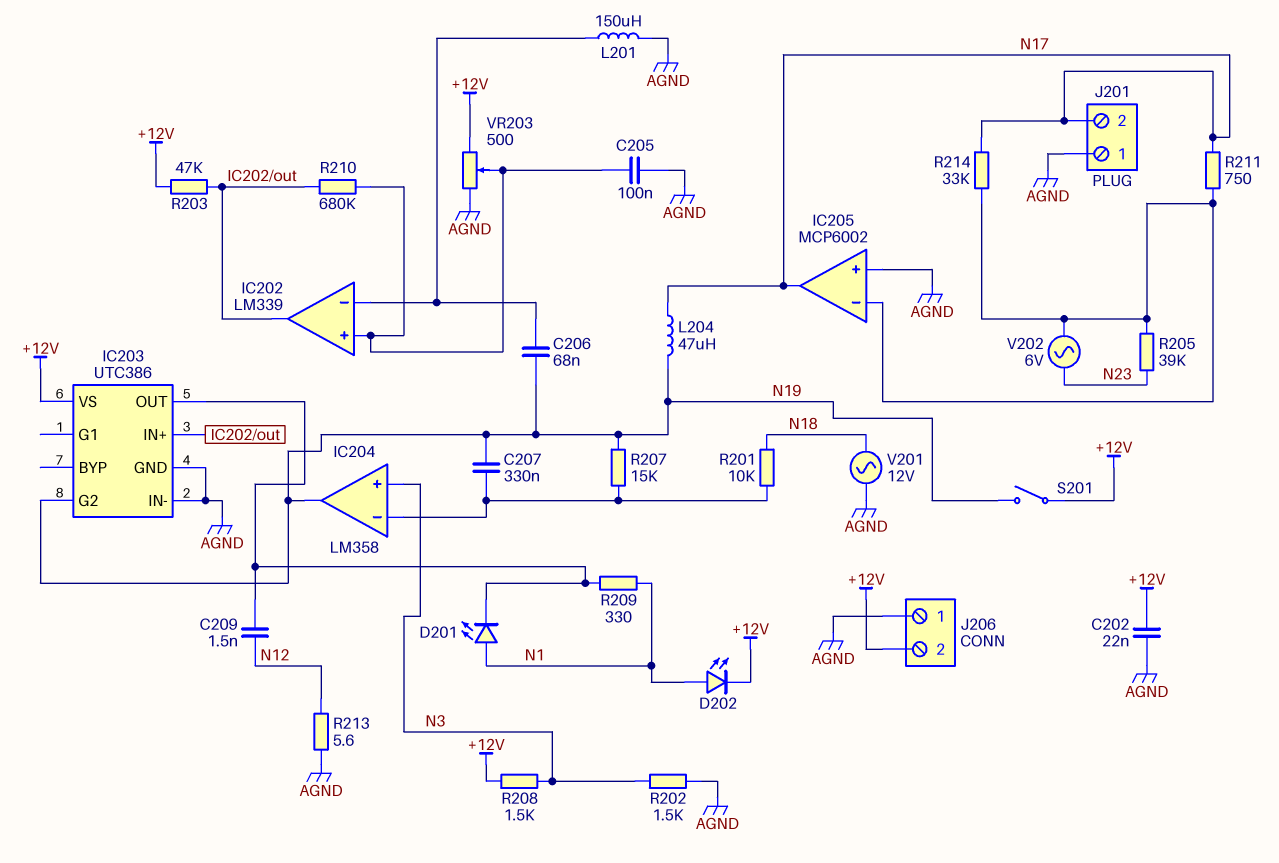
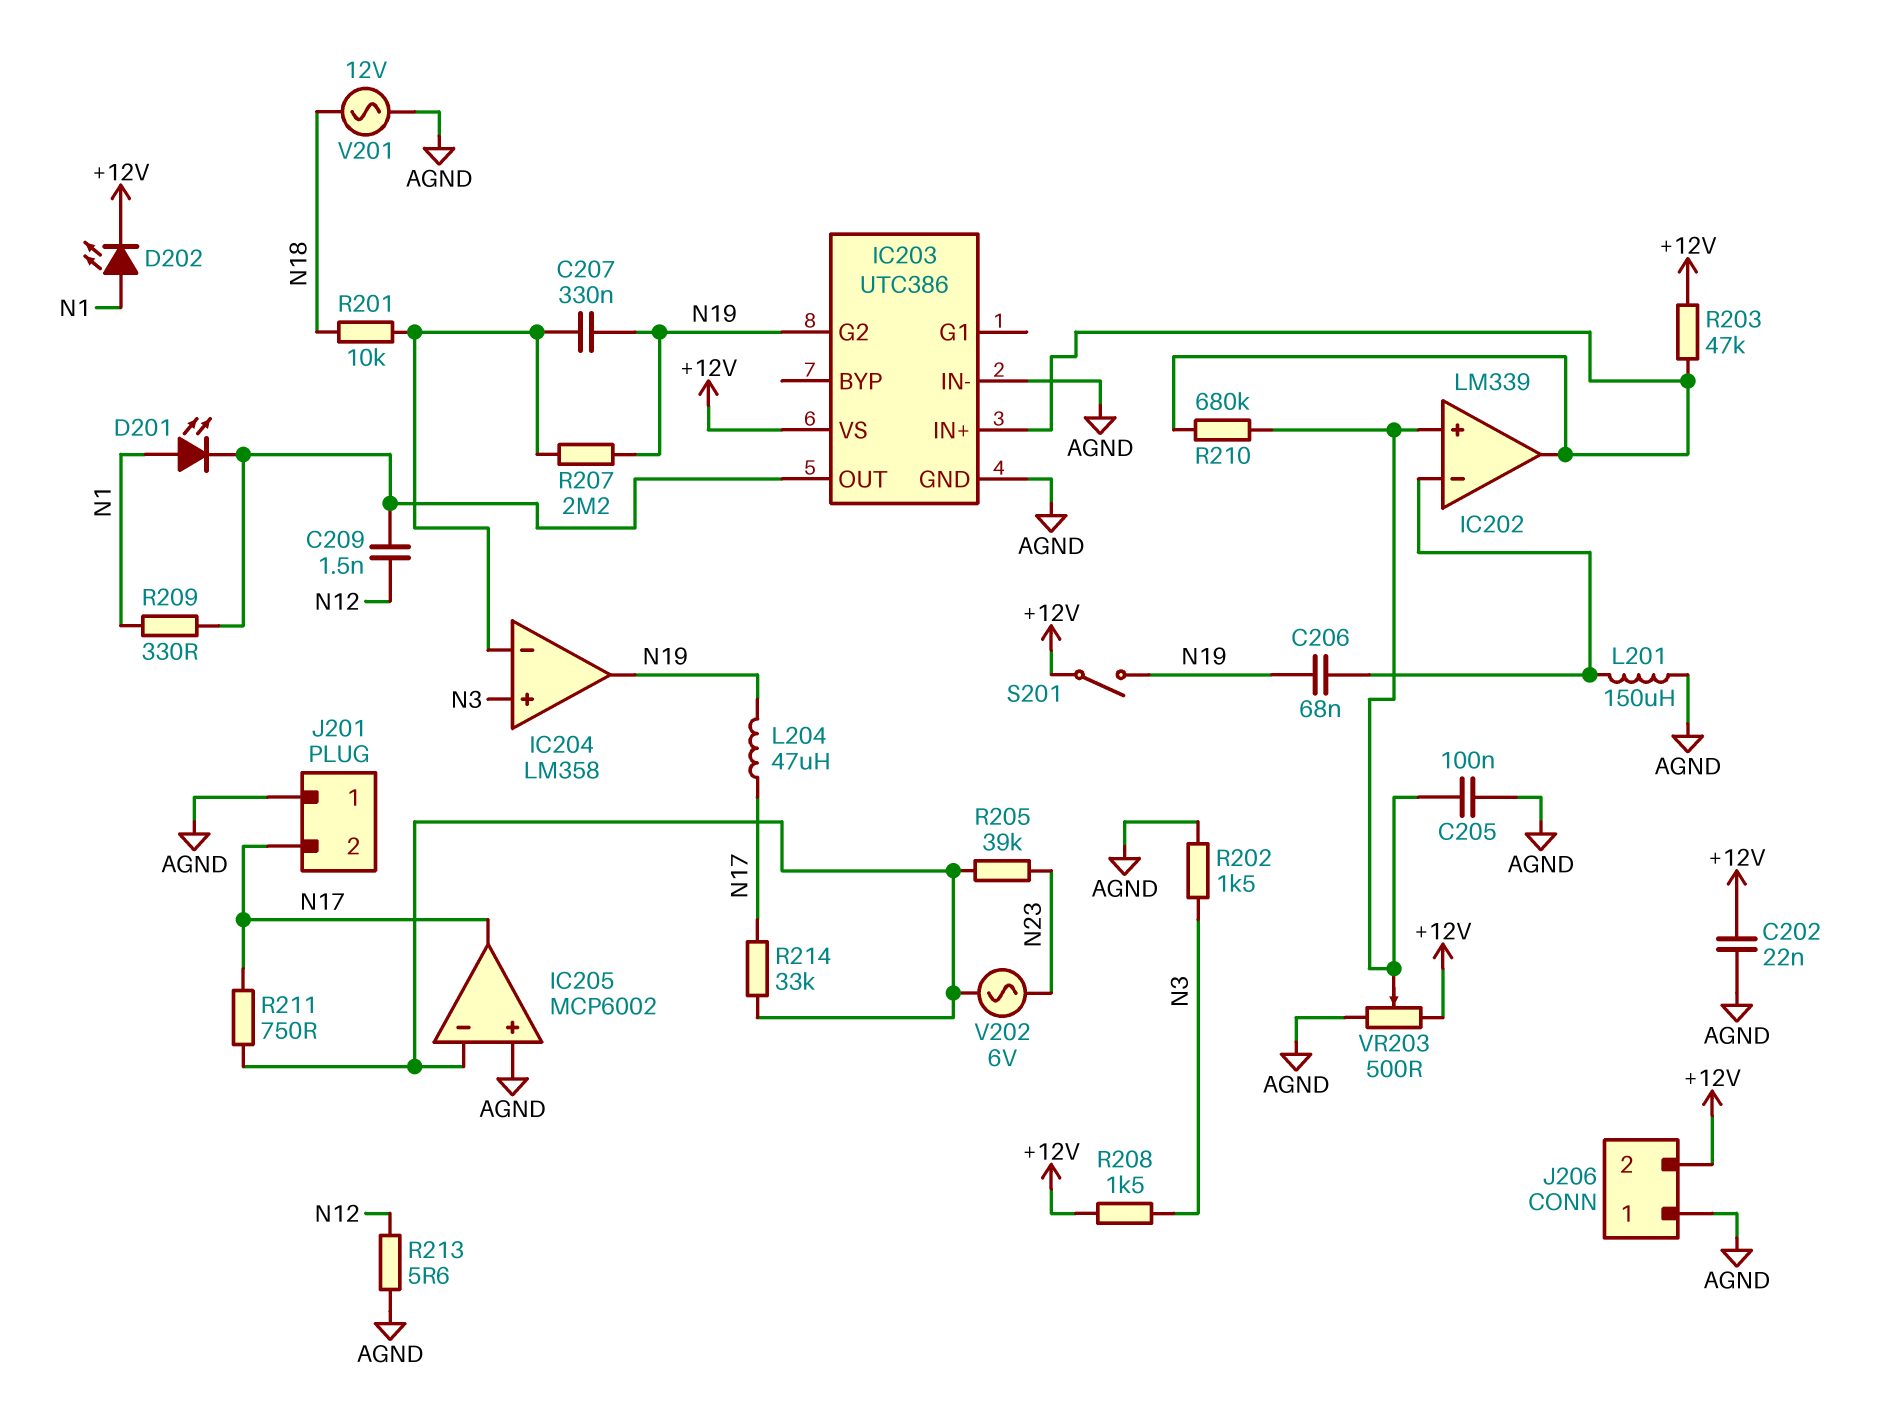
R207: 15k (IC204/in-, N19) -> 2.2M (IC204/in-, N19)

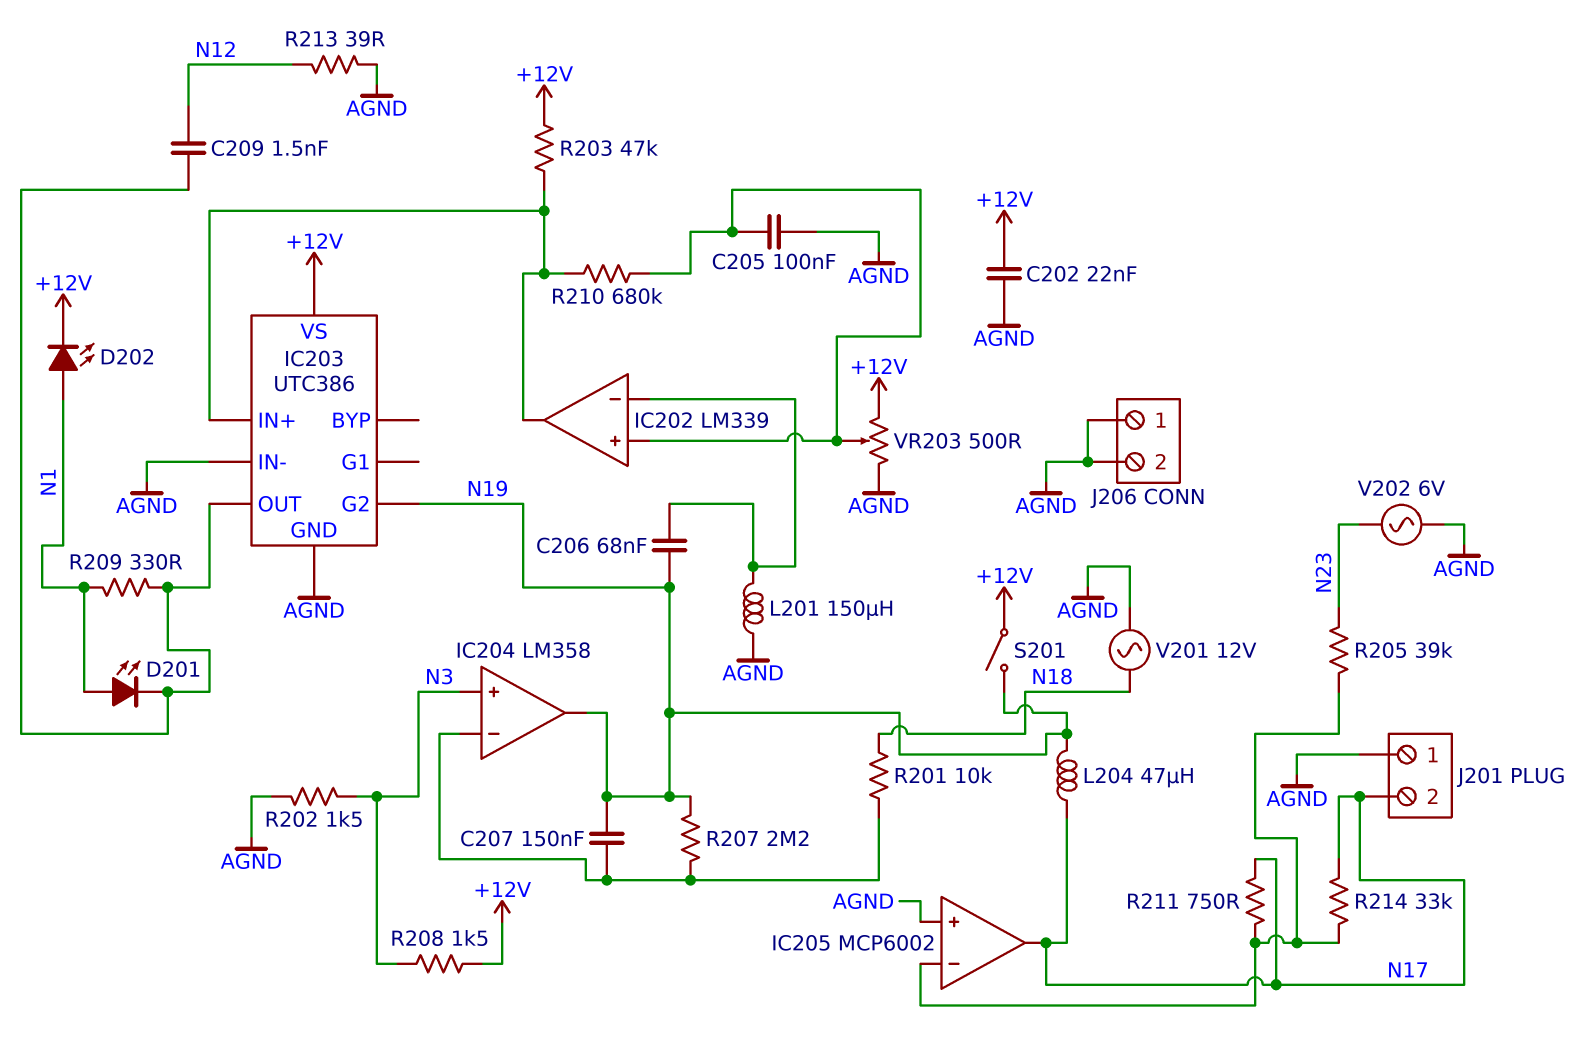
C207: 330nF (IC204/in-, N19) -> 150nF (IC204/in-, N19)
J206 pin 2: +12V -> AGND
R213: 5.6 (AGND, N12) -> 39 (AGND, N12)
V202: AC 6V (IC205/in-, N23) -> AC 6V (AGND, N23)

